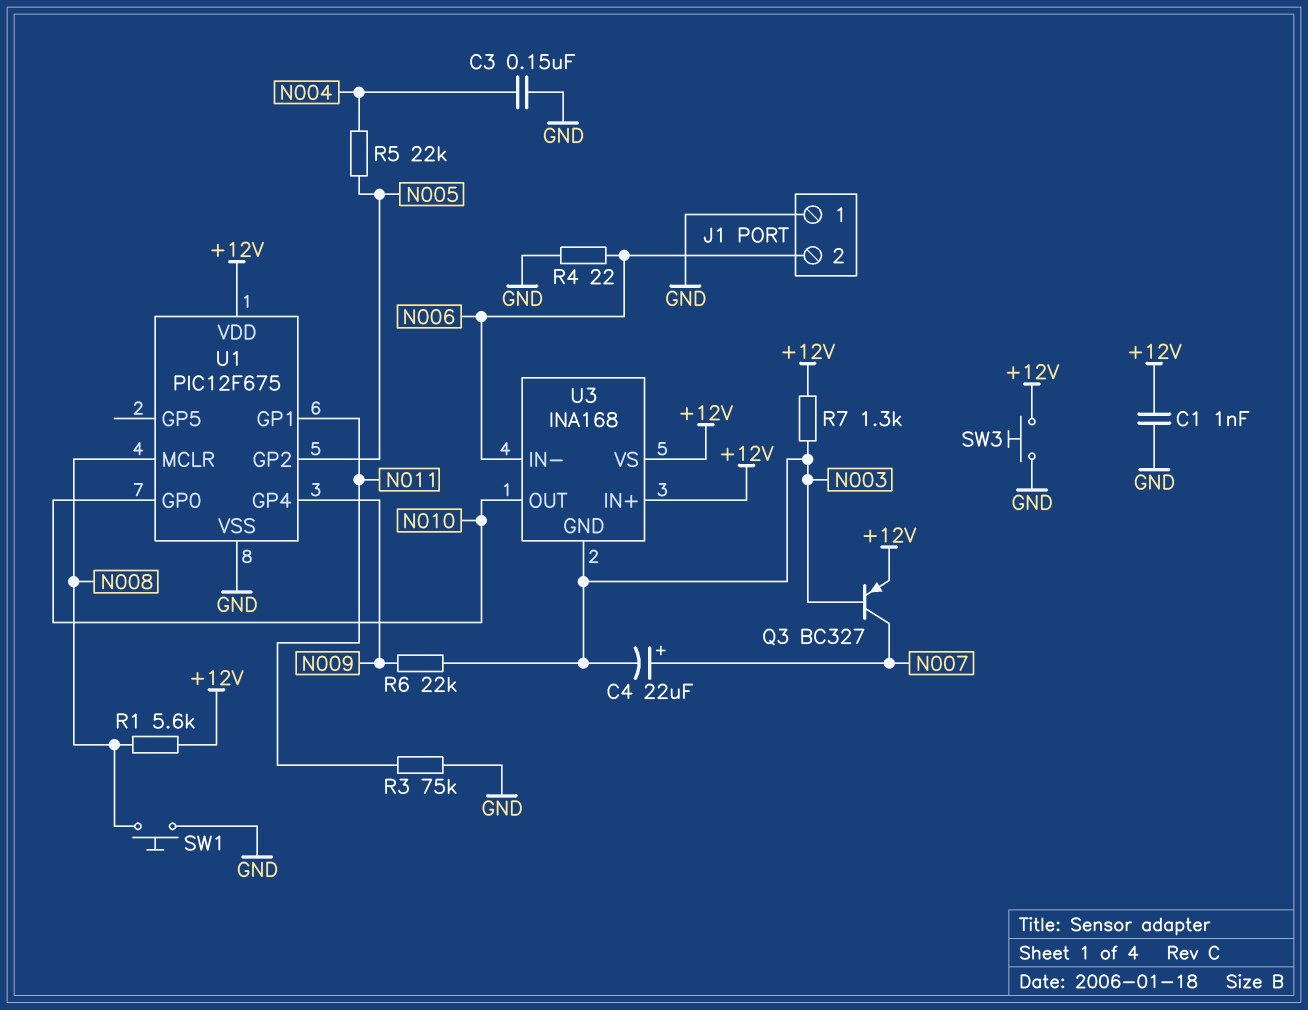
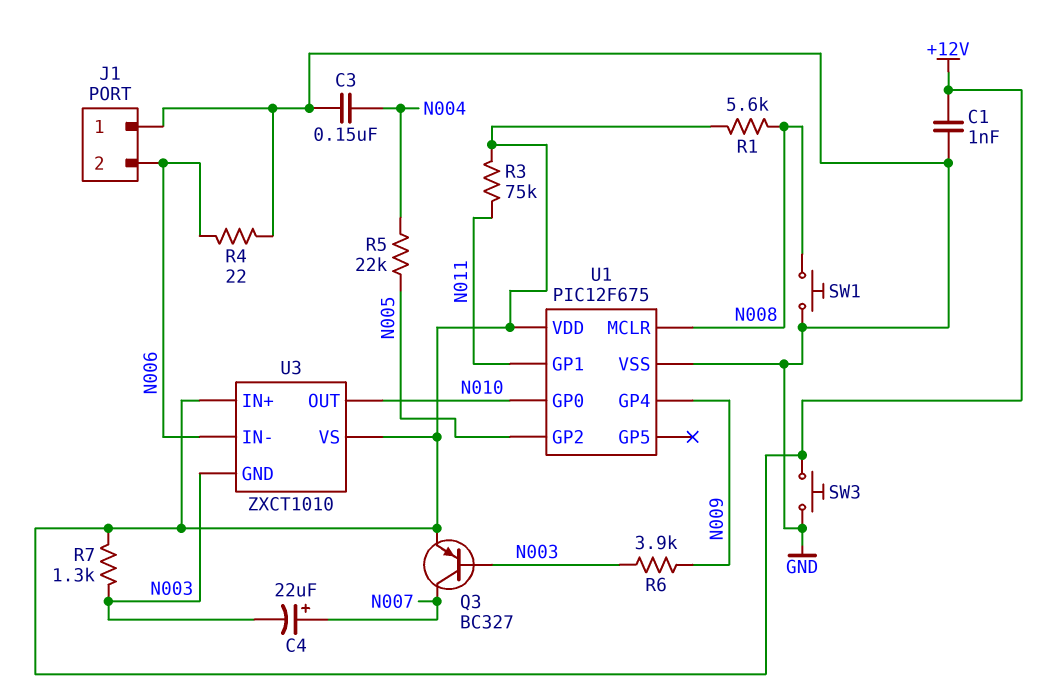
R3: 75k (GND, N011) -> 75k (+12V, N011)
R6: 22k (N003, N009) -> 3.9k (N003, N009)
U3: INA168 -> ZXCT1010

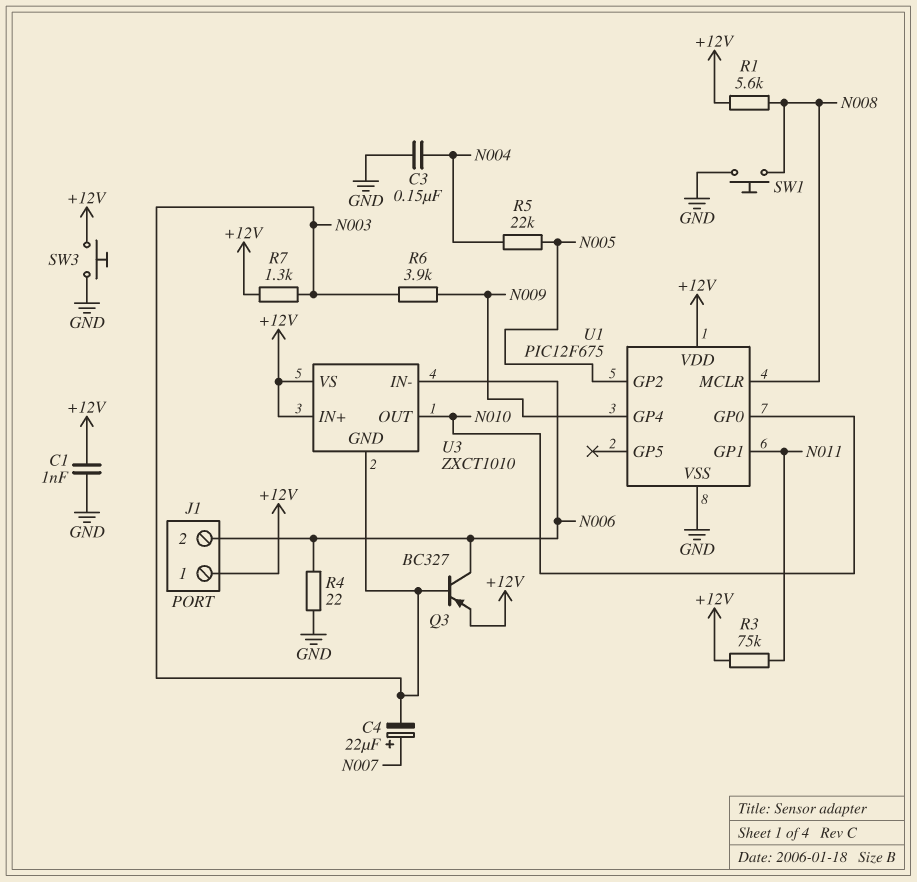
J1 pin 1: GND -> +12V
Q3: PNP BC327 (B N003, C N007, E +12V) -> PNP BC327 (B N003, C N006, E +12V)

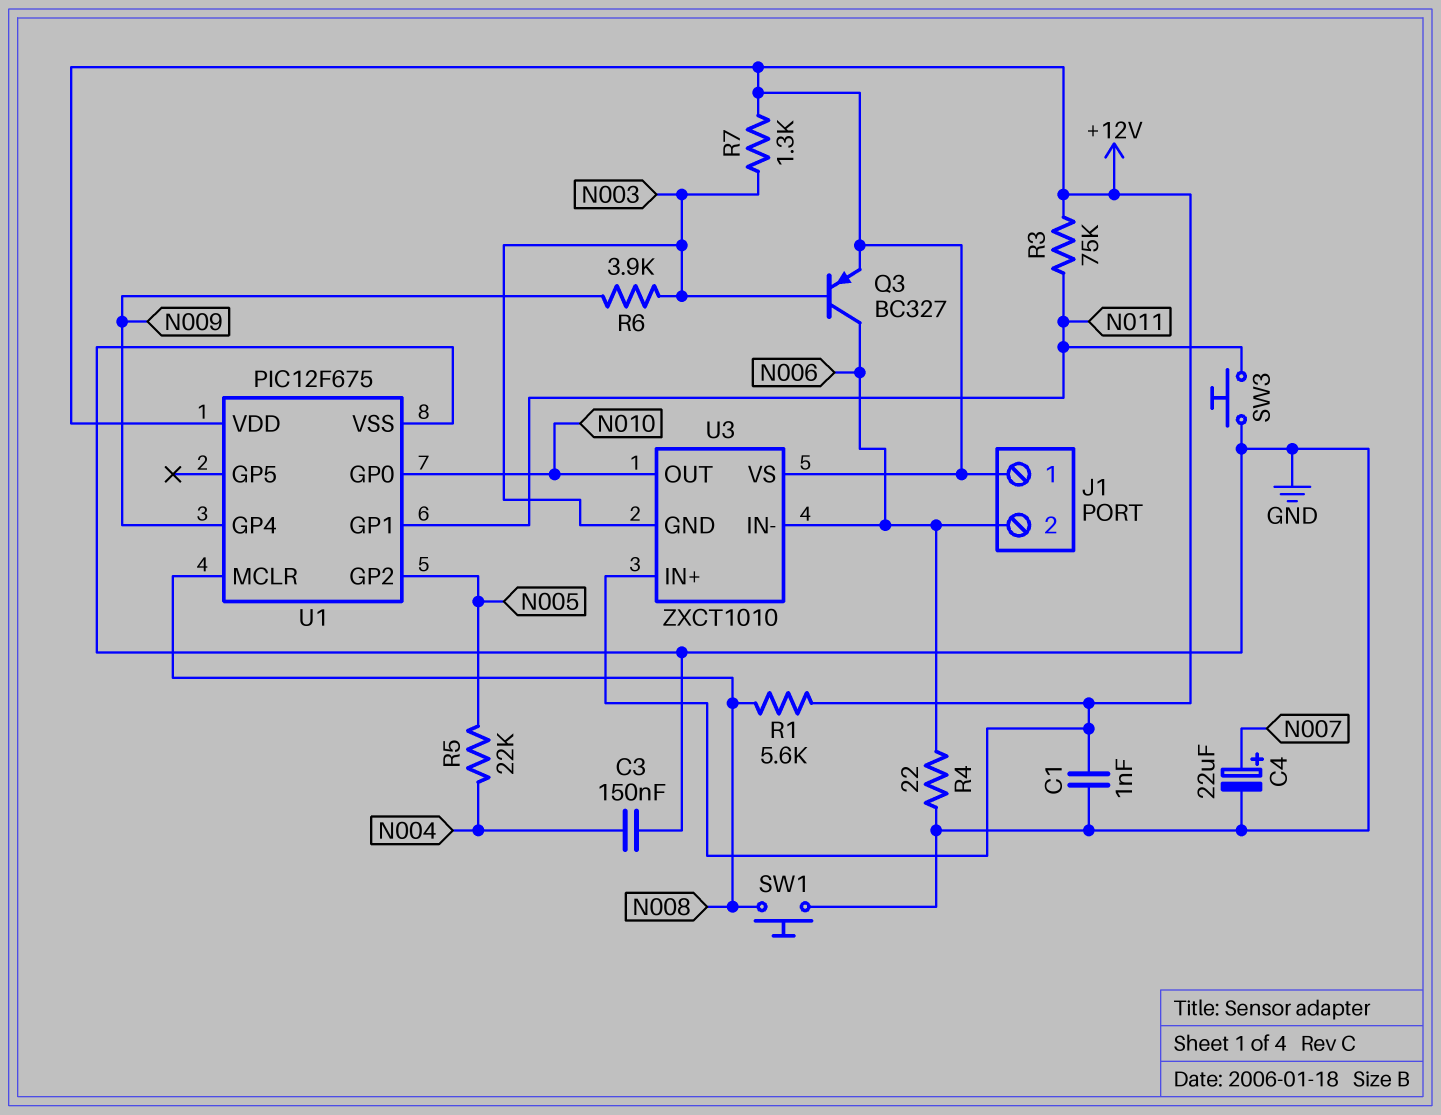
C4: 22uF (plus N007, minus N003) -> 22uF (plus N007, minus GND)
SW3: button (+12V, GND) -> button (GND, N011)

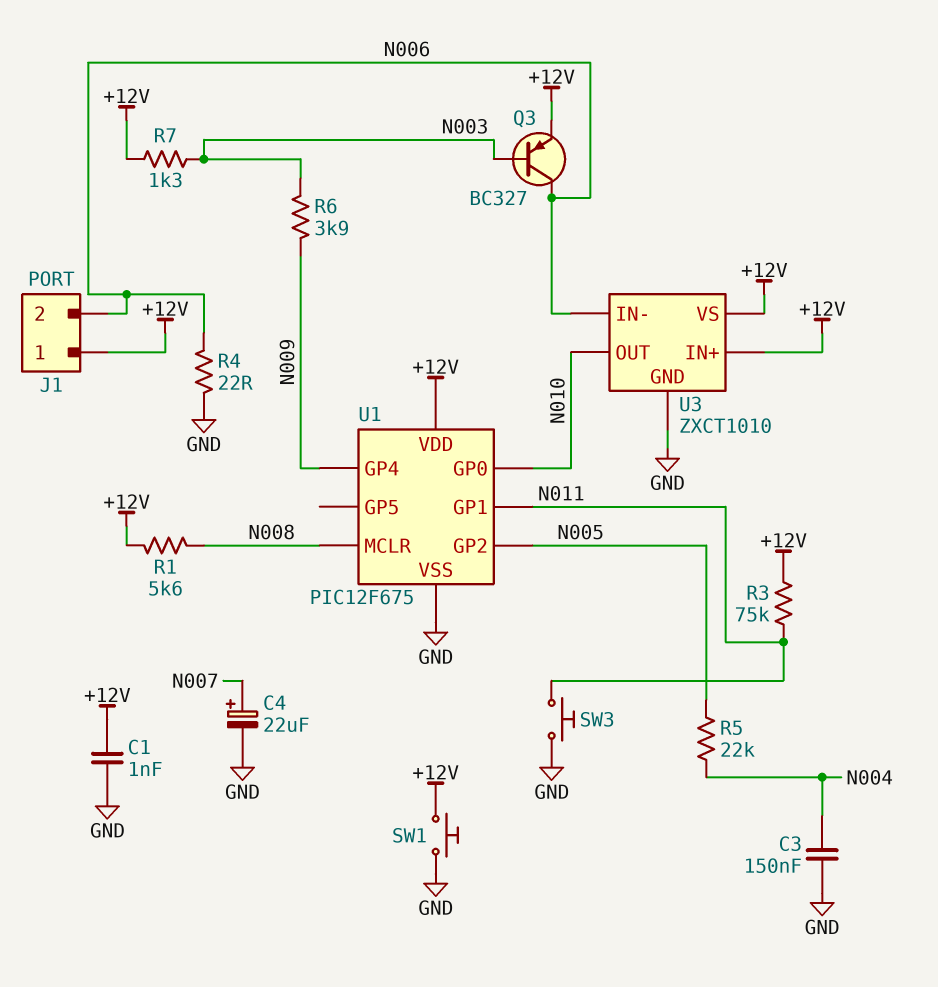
SW1: button (GND, N008) -> button (+12V, GND)
U3 pin GND: N003 -> GND

